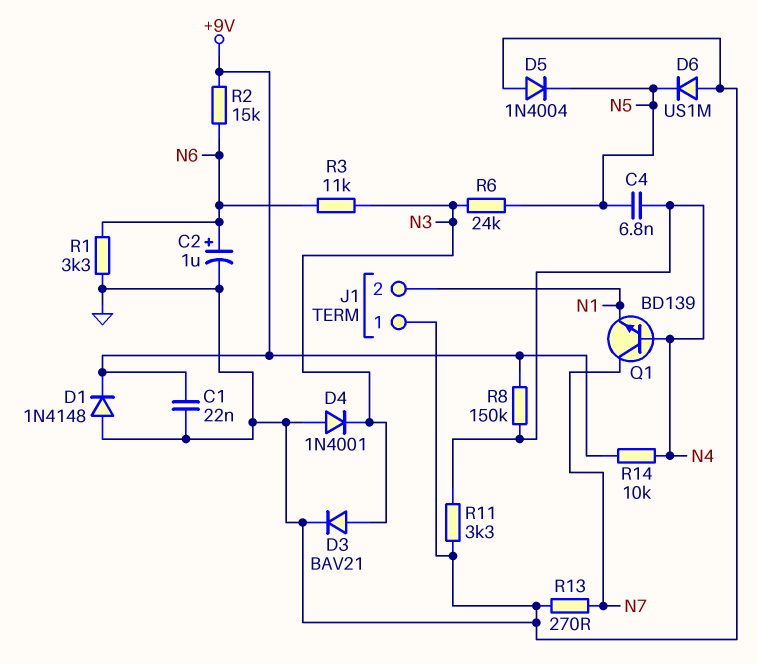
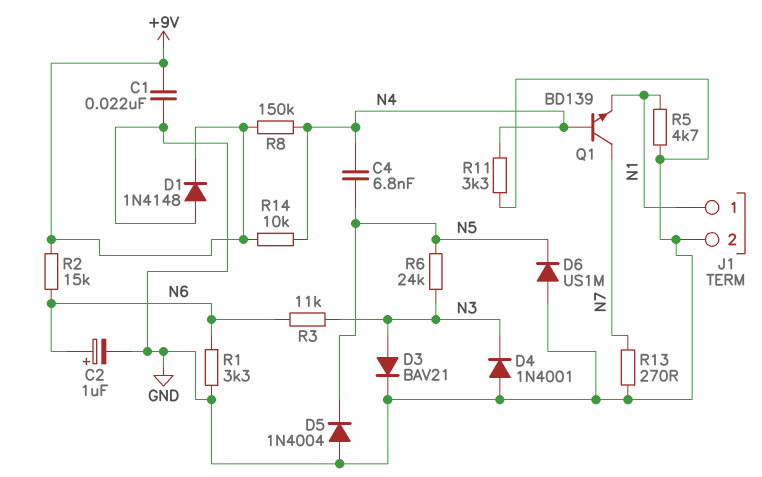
J1 pin 1: GND -> N1
J1 pin 2: N1 -> GND
R5: none -> 4.7k (GND, N1)

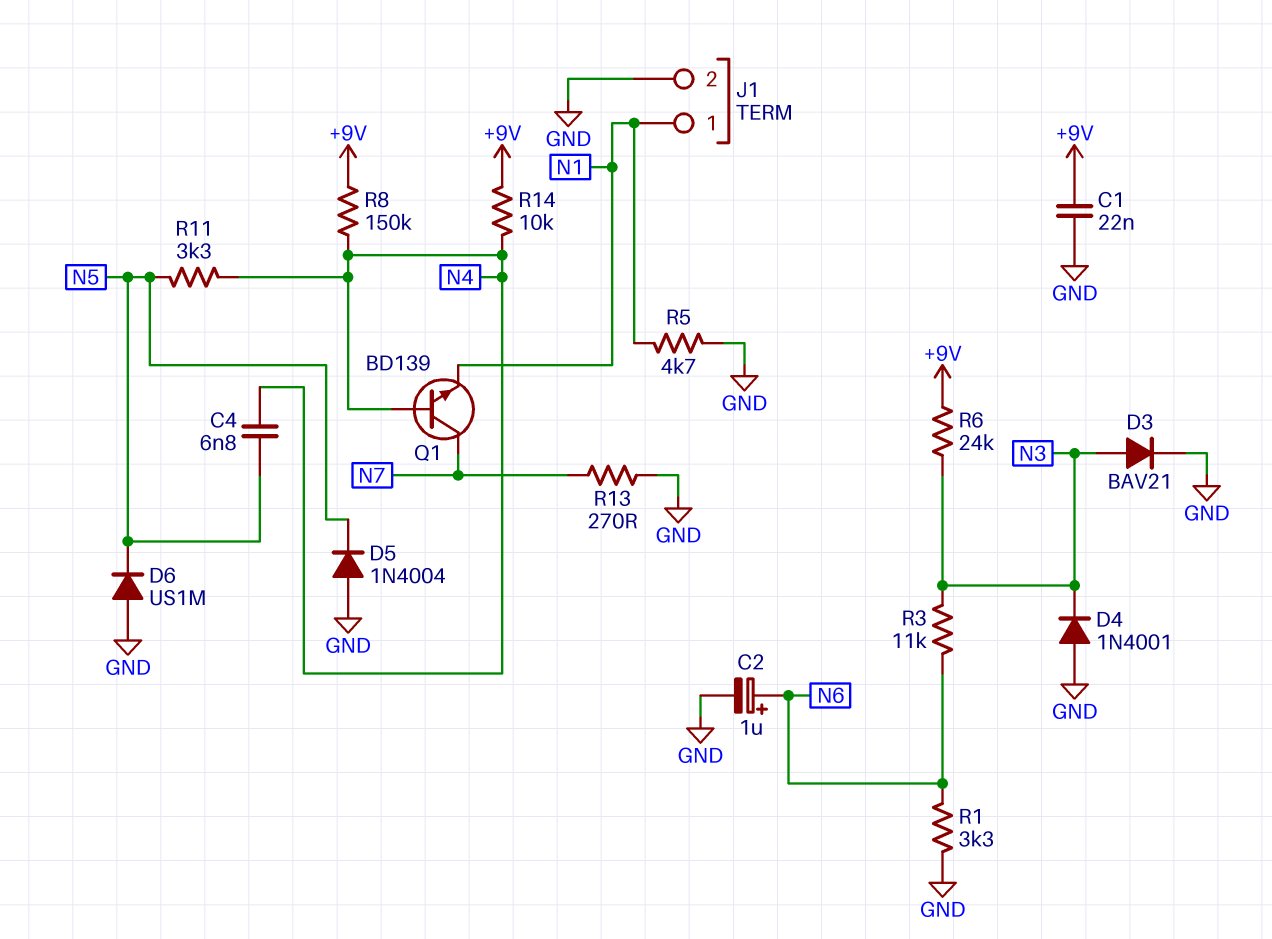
D1: diode 1N4148 (A GND, K +9V) -> none
R2: 15k (+9V, N6) -> none
R6: 24k (N3, N5) -> 24k (+9V, N3)
R11: 3.3k (GND, N4) -> 3.3k (N4, N5)

